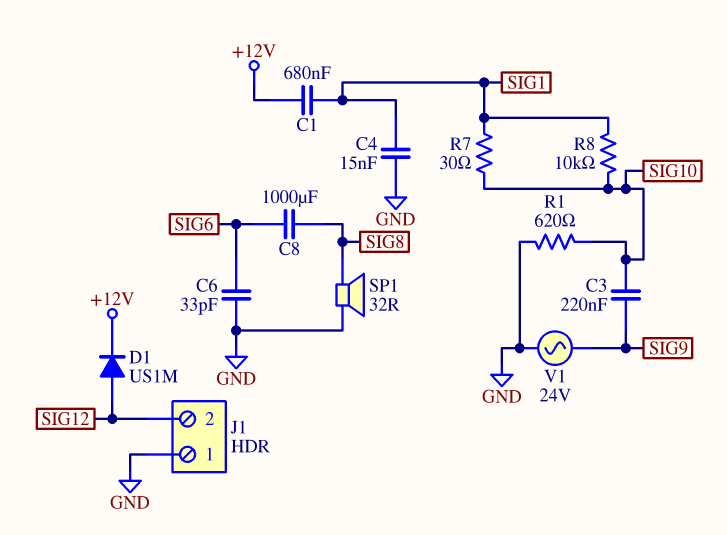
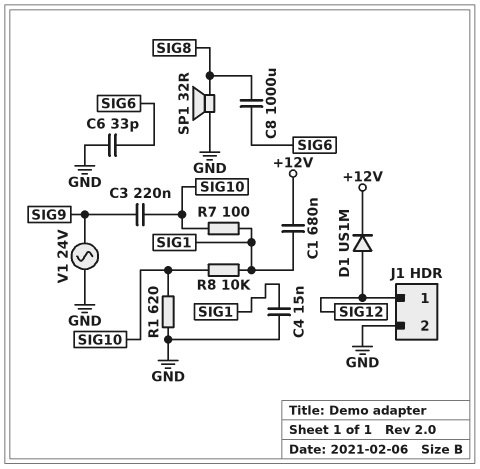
J1 pin 1: GND -> SIG12
J1 pin 2: SIG12 -> GND
R7: 30 (SIG1, SIG10) -> 100 (SIG1, SIG10)

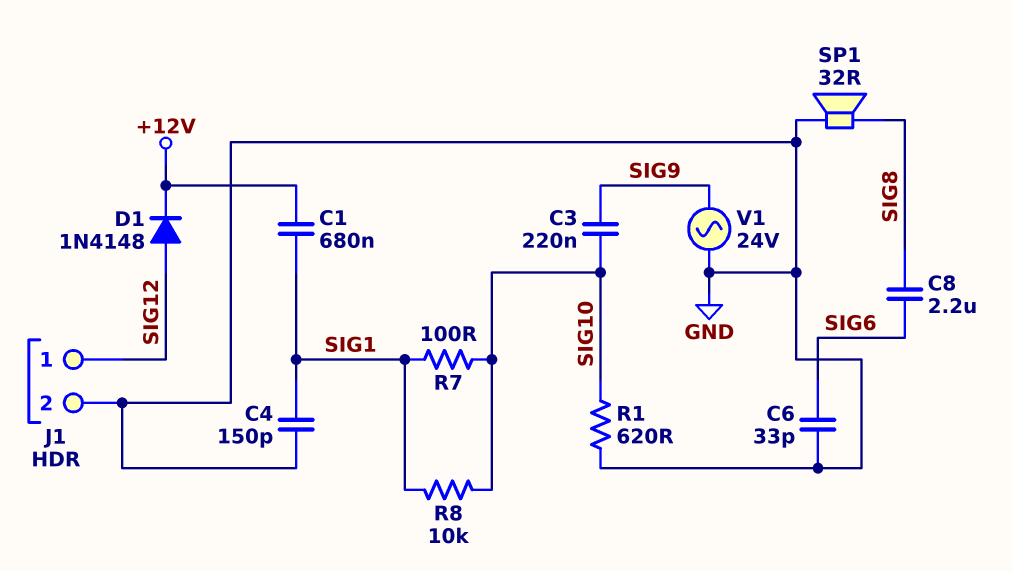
C4: 15nF (GND, SIG1) -> 150pF (GND, SIG1)
C8: 1000uF (SIG6, SIG8) -> 2.2uF (SIG6, SIG8)
D1: diode US1M (A SIG12, K +12V) -> diode 1N4148 (A SIG12, K +12V)

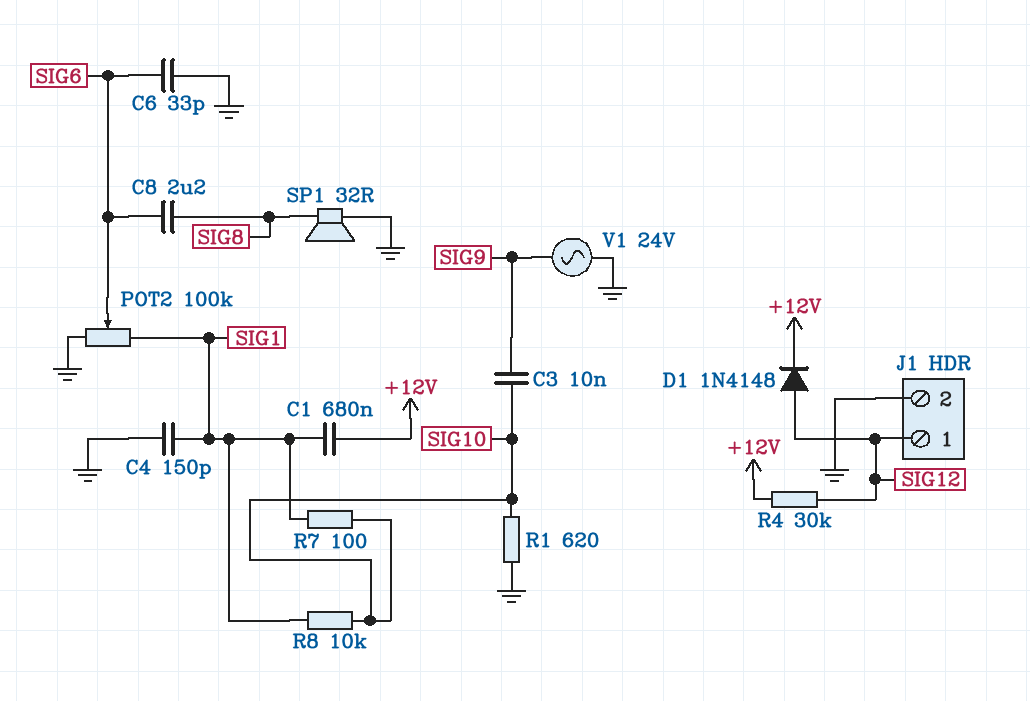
C3: 220nF (SIG9, SIG10) -> 10nF (SIG9, SIG10)
POT2: none -> 100k (GND, SIG1, wiper SIG6)
R4: none -> 30k (+12V, SIG12)

